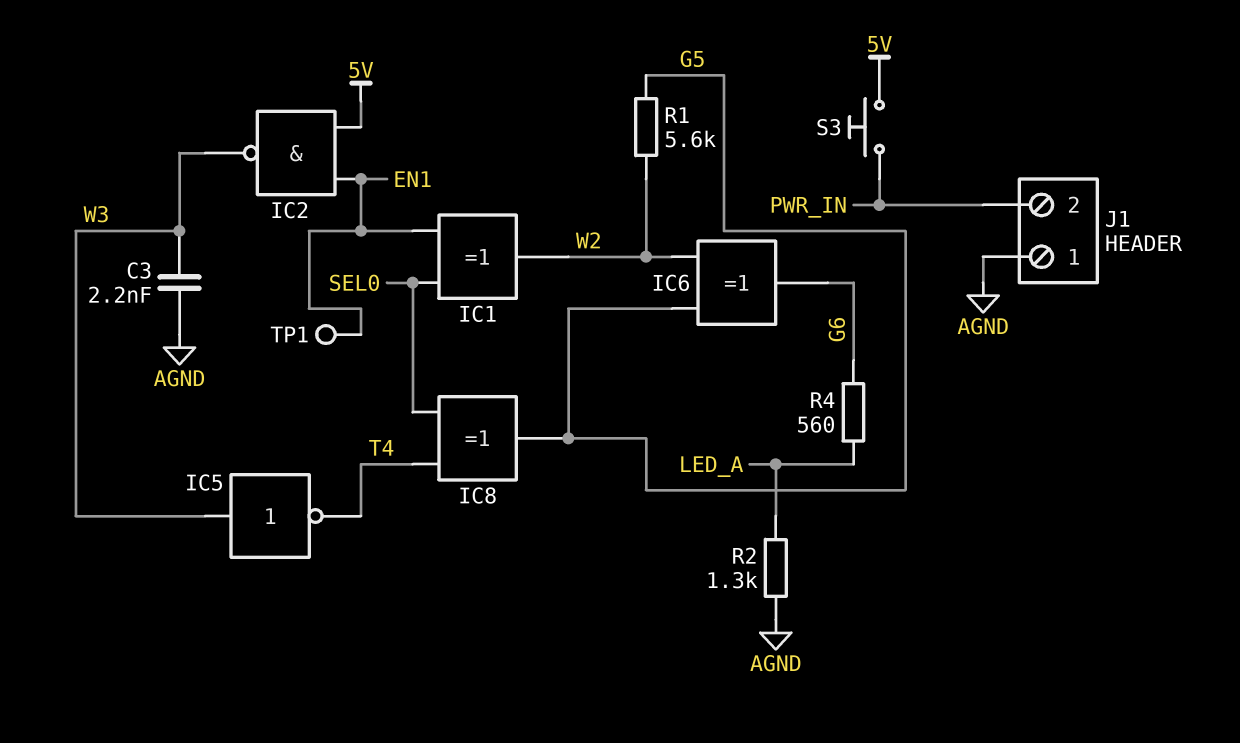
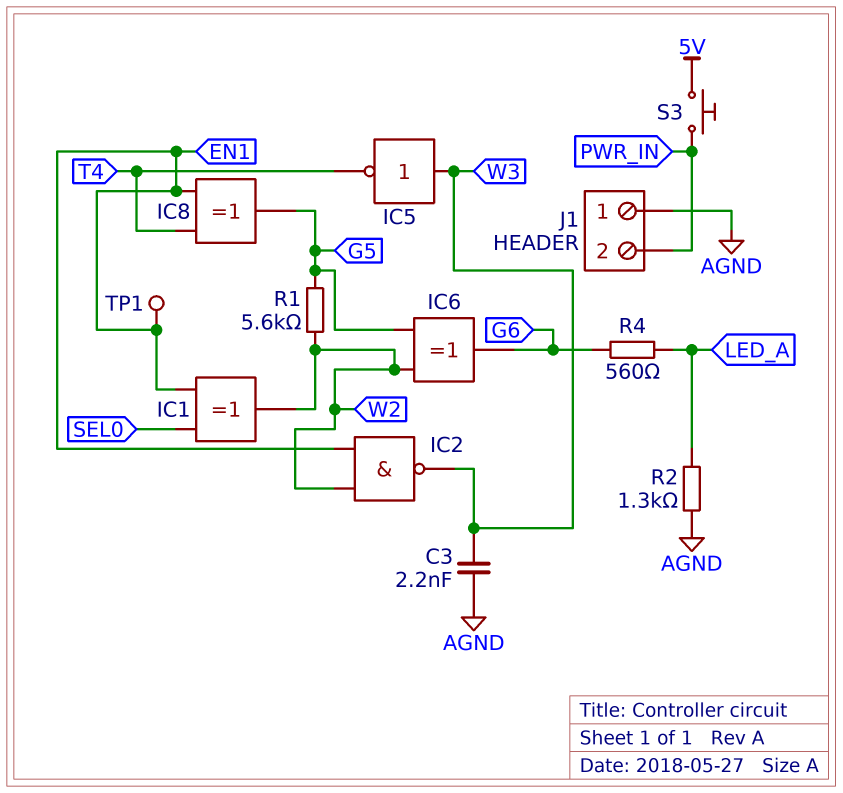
IC2: NAND (in 5V, in EN1, out W3) -> NAND (in EN1, in W2, out W3)
IC8: XOR (in SEL0, in T4, out G5) -> XOR (in EN1, in T4, out G5)

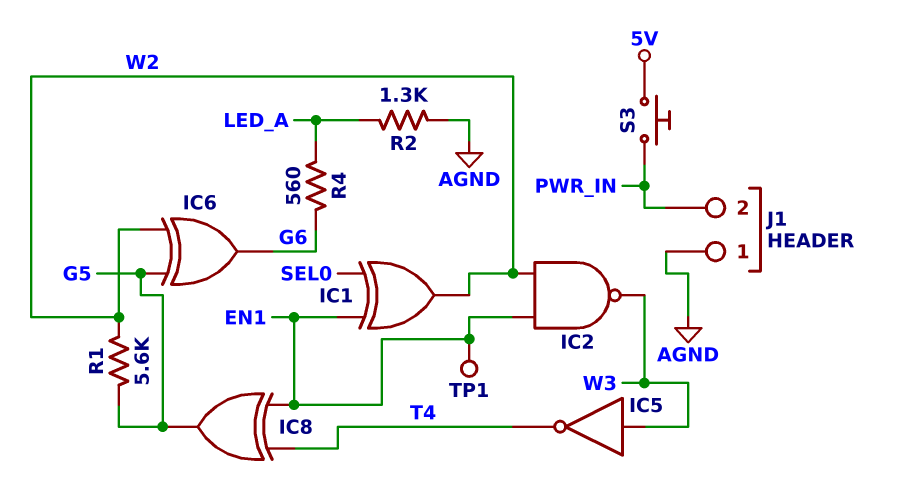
C3: 2.2nF (AGND, W3) -> none

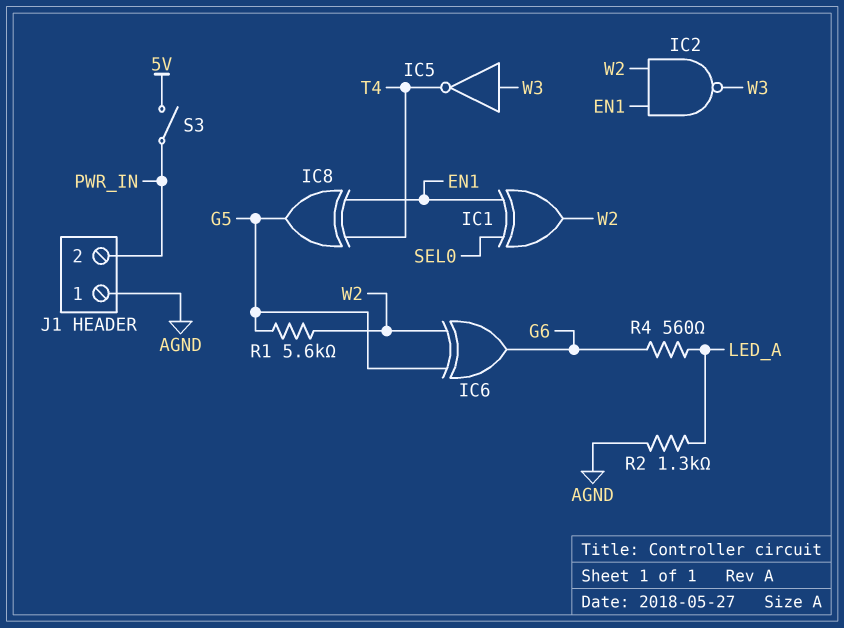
S3: button (5V, PWR_IN) -> switch (5V, PWR_IN)
TP1: test point (EN1) -> none

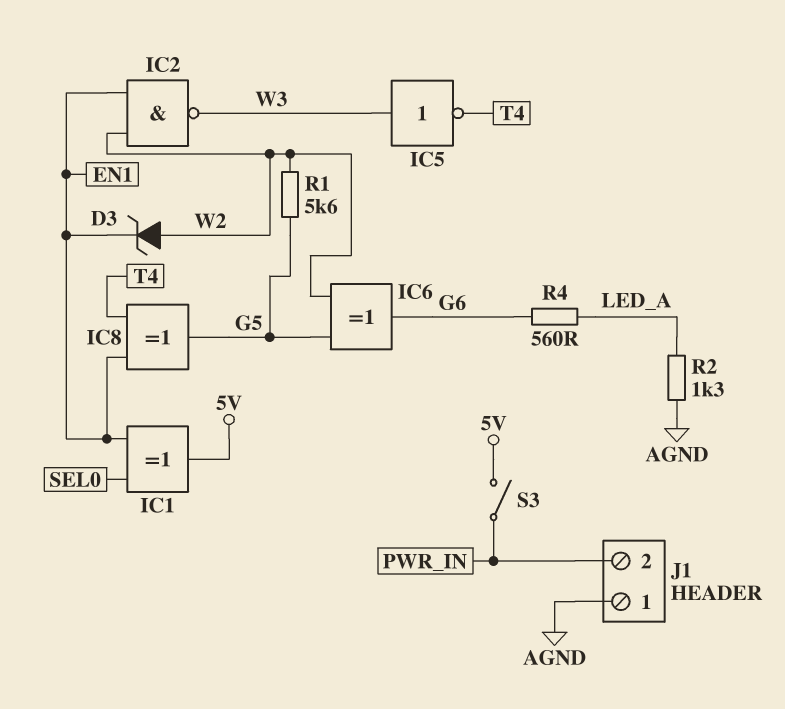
D3: none -> zener (A W2, K EN1)
IC1: XOR (in EN1, in SEL0, out W2) -> XOR (in EN1, in SEL0, out 5V)

